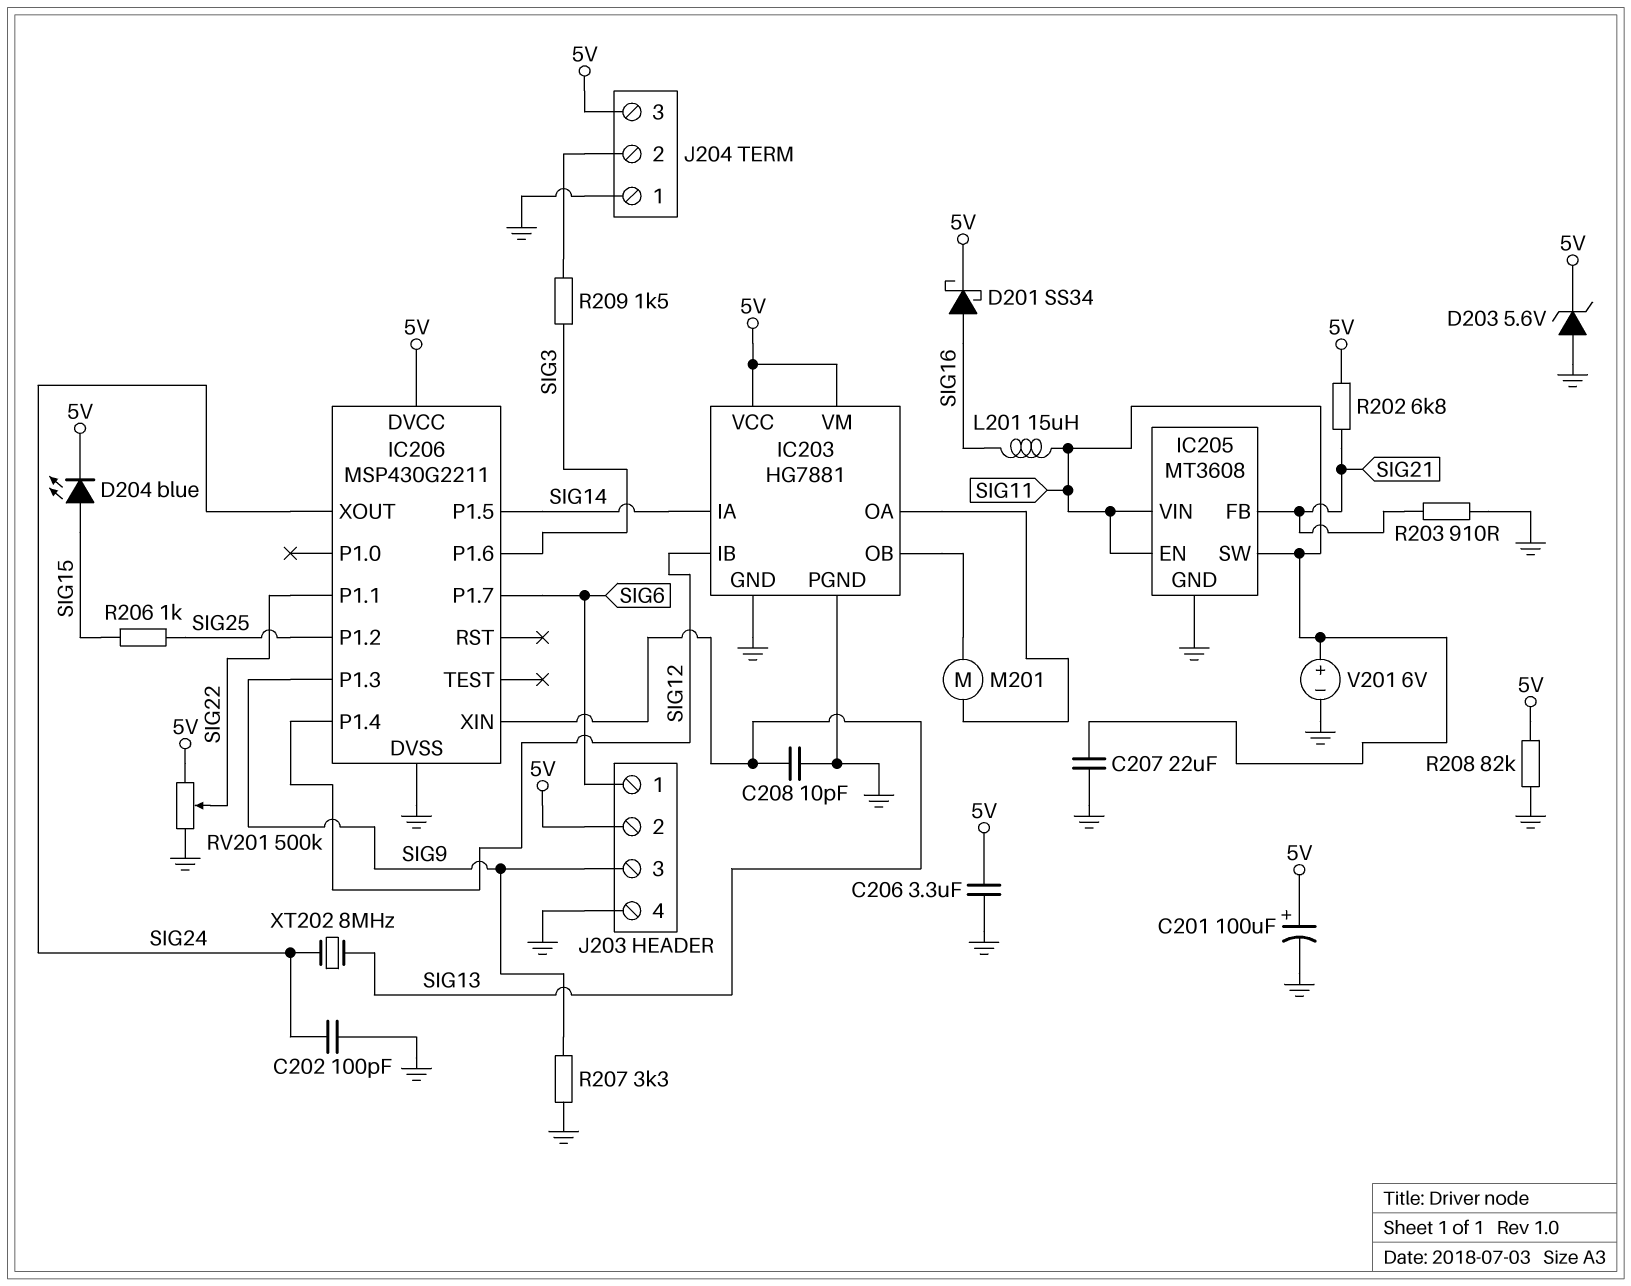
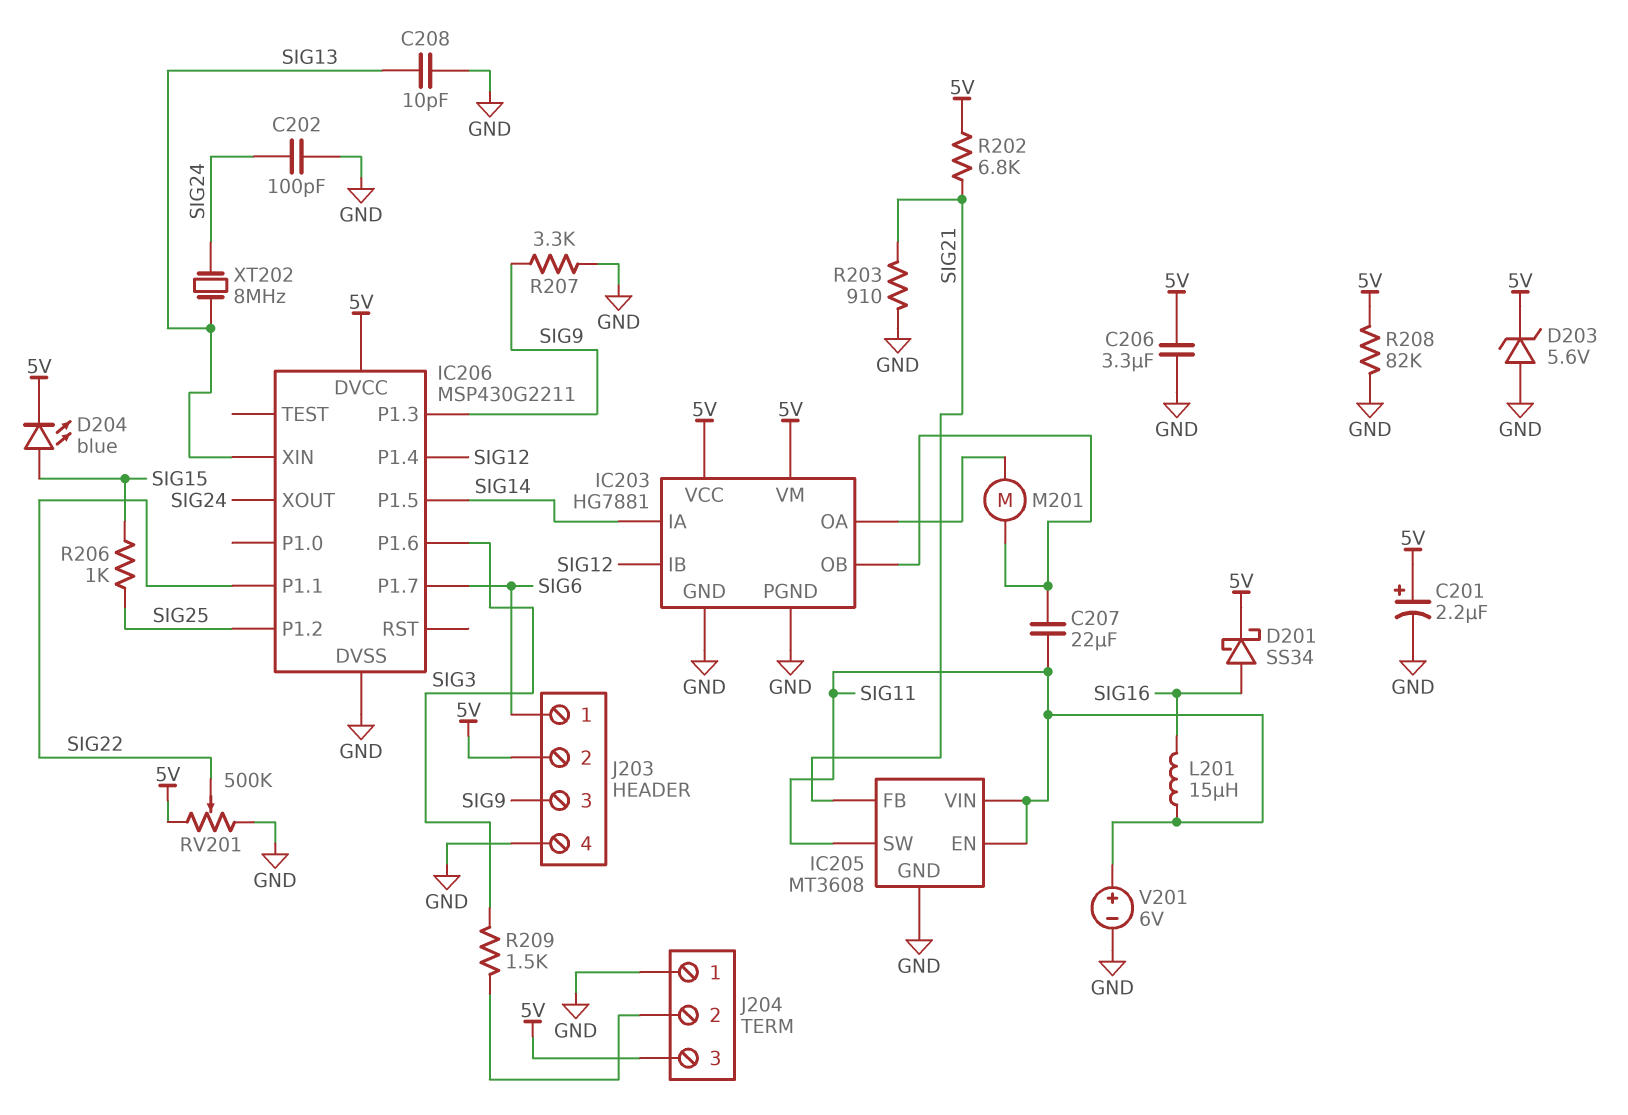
C201: 100uF (plus 5V, minus GND) -> 2.2uF (plus 5V, minus GND)
C207: 22uF (GND, SIG11) -> 22uF (IC203/OB, SIG11)

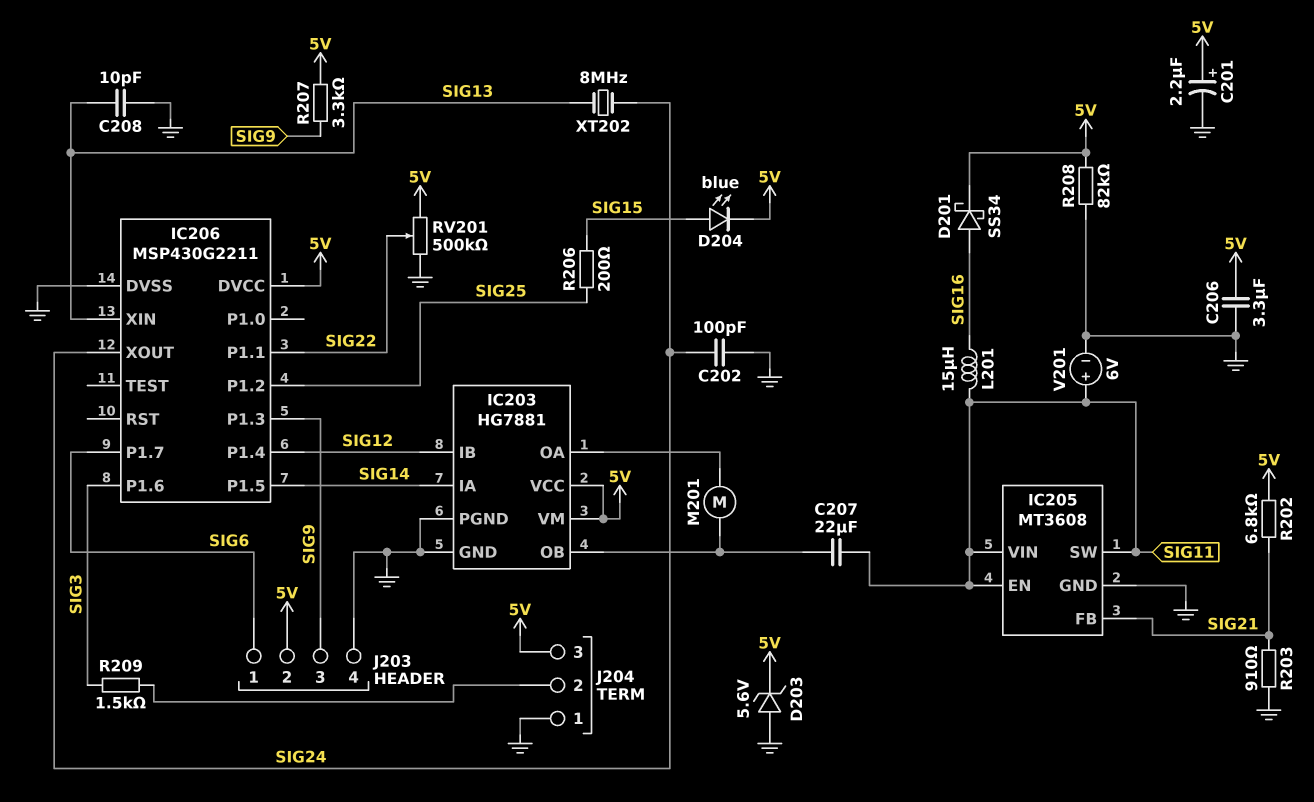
R206: 1k (SIG15, SIG25) -> 200 (SIG15, SIG25)
R207: 3.3k (GND, SIG9) -> 3.3k (5V, SIG9)

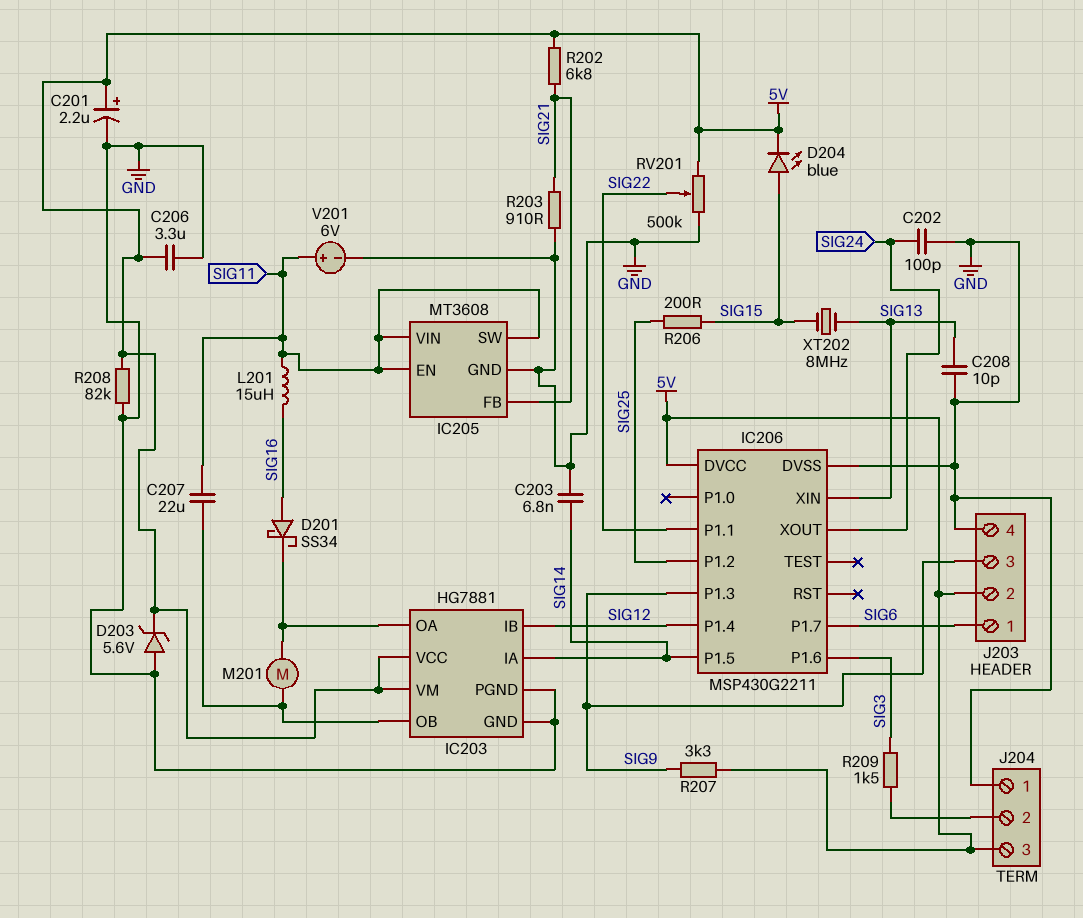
C203: none -> 6.8nF (GND, SIG14)
D201: schottky SS34 (A SIG16, K 5V) -> schottky SS34 (A SIG16, K IC203/OA)
XT202: 8MHz (SIG13, SIG24) -> 8MHz (SIG13, SIG15)

